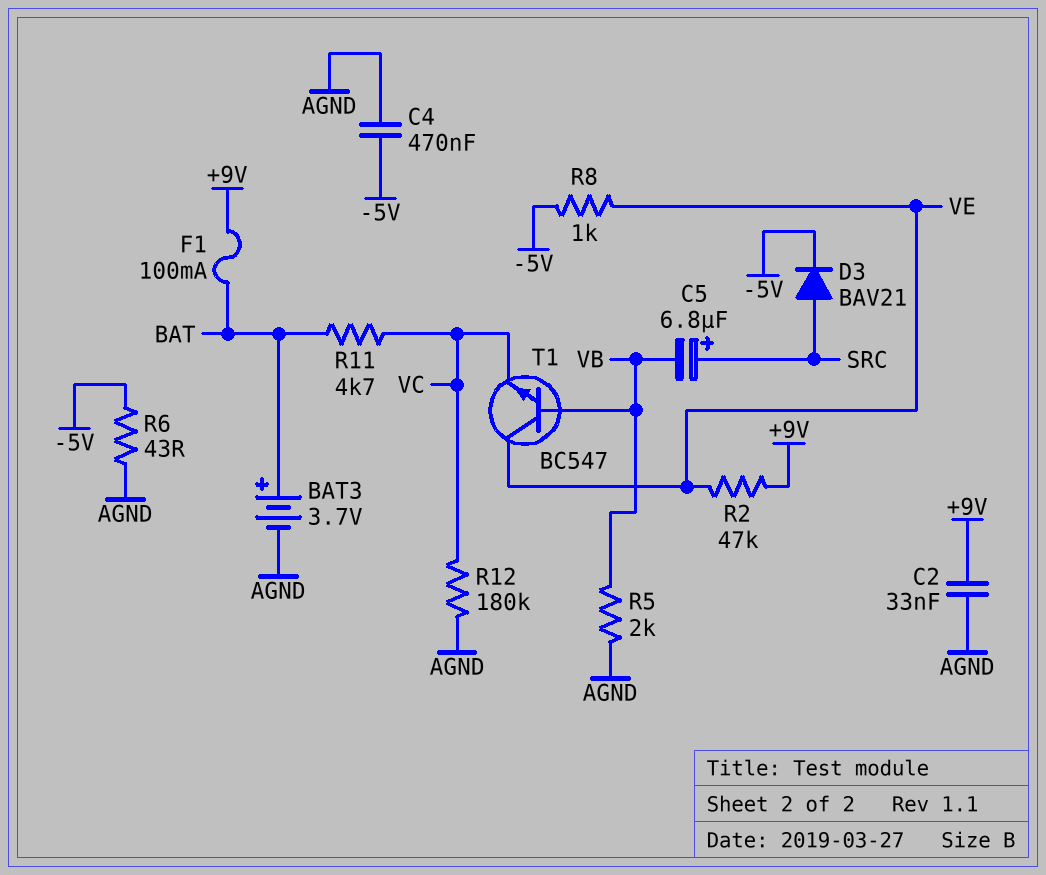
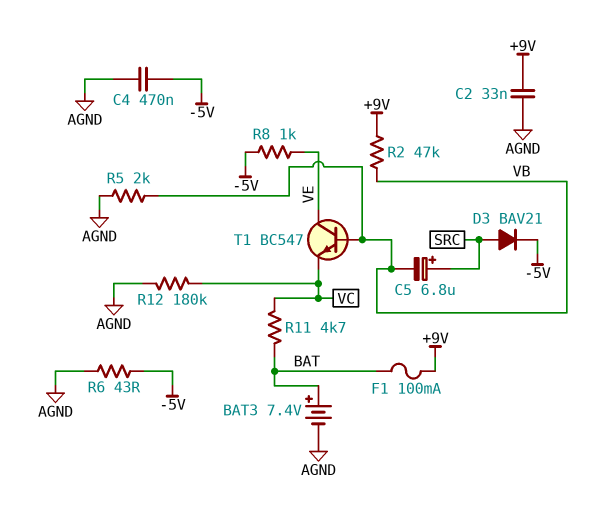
BAT3: 3.7V (plus BAT, minus AGND) -> 7.4V (plus BAT, minus AGND)
R2: 47k (+9V, VE) -> 47k (+9V, VB)

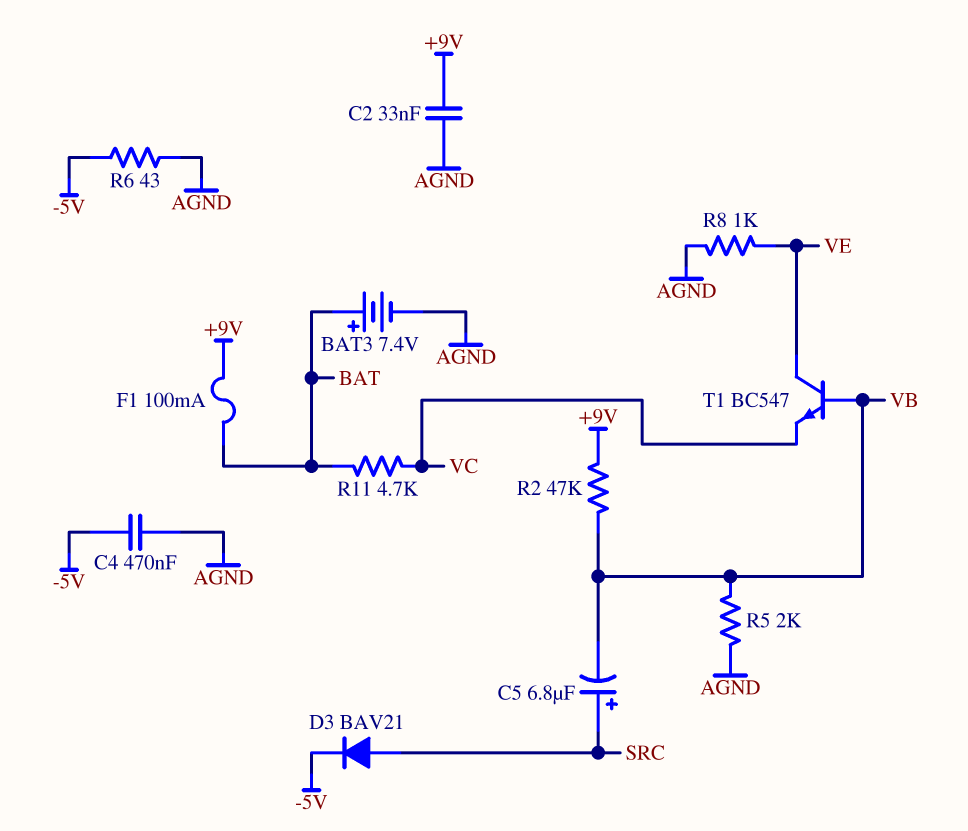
R8: 1k (-5V, VE) -> 1k (AGND, VE)
R12: 180k (AGND, VC) -> none

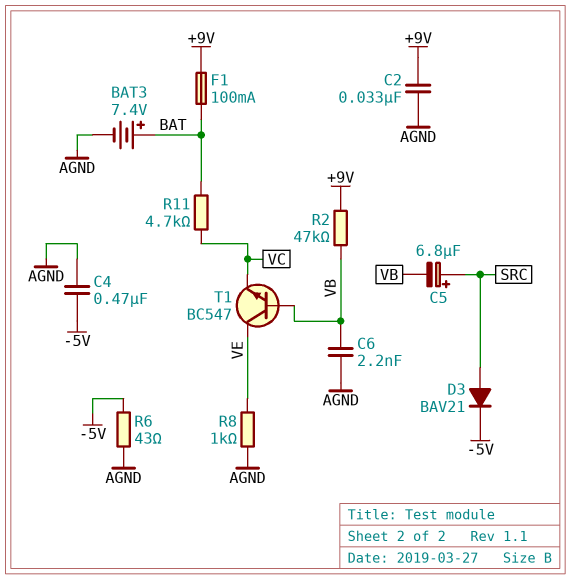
C6: none -> 2.2nF (AGND, VB)
R5: 2k (AGND, VB) -> none

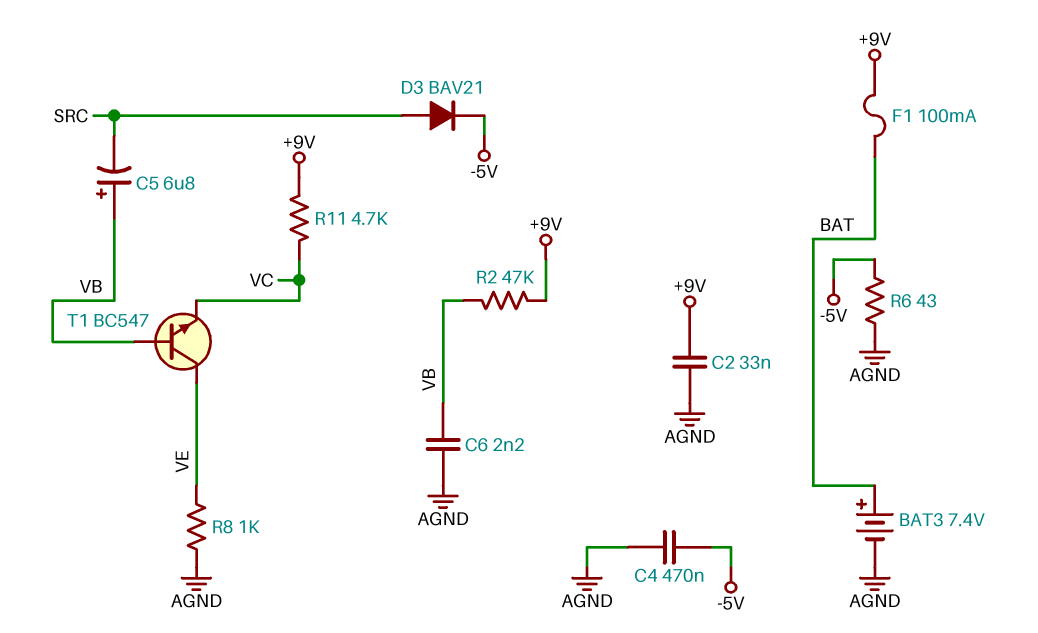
C5: 6.8uF (plus SRC, minus VB) -> 6.8uF (plus VB, minus SRC)
R11: 4.7k (BAT, VC) -> 4.7k (+9V, VC)

